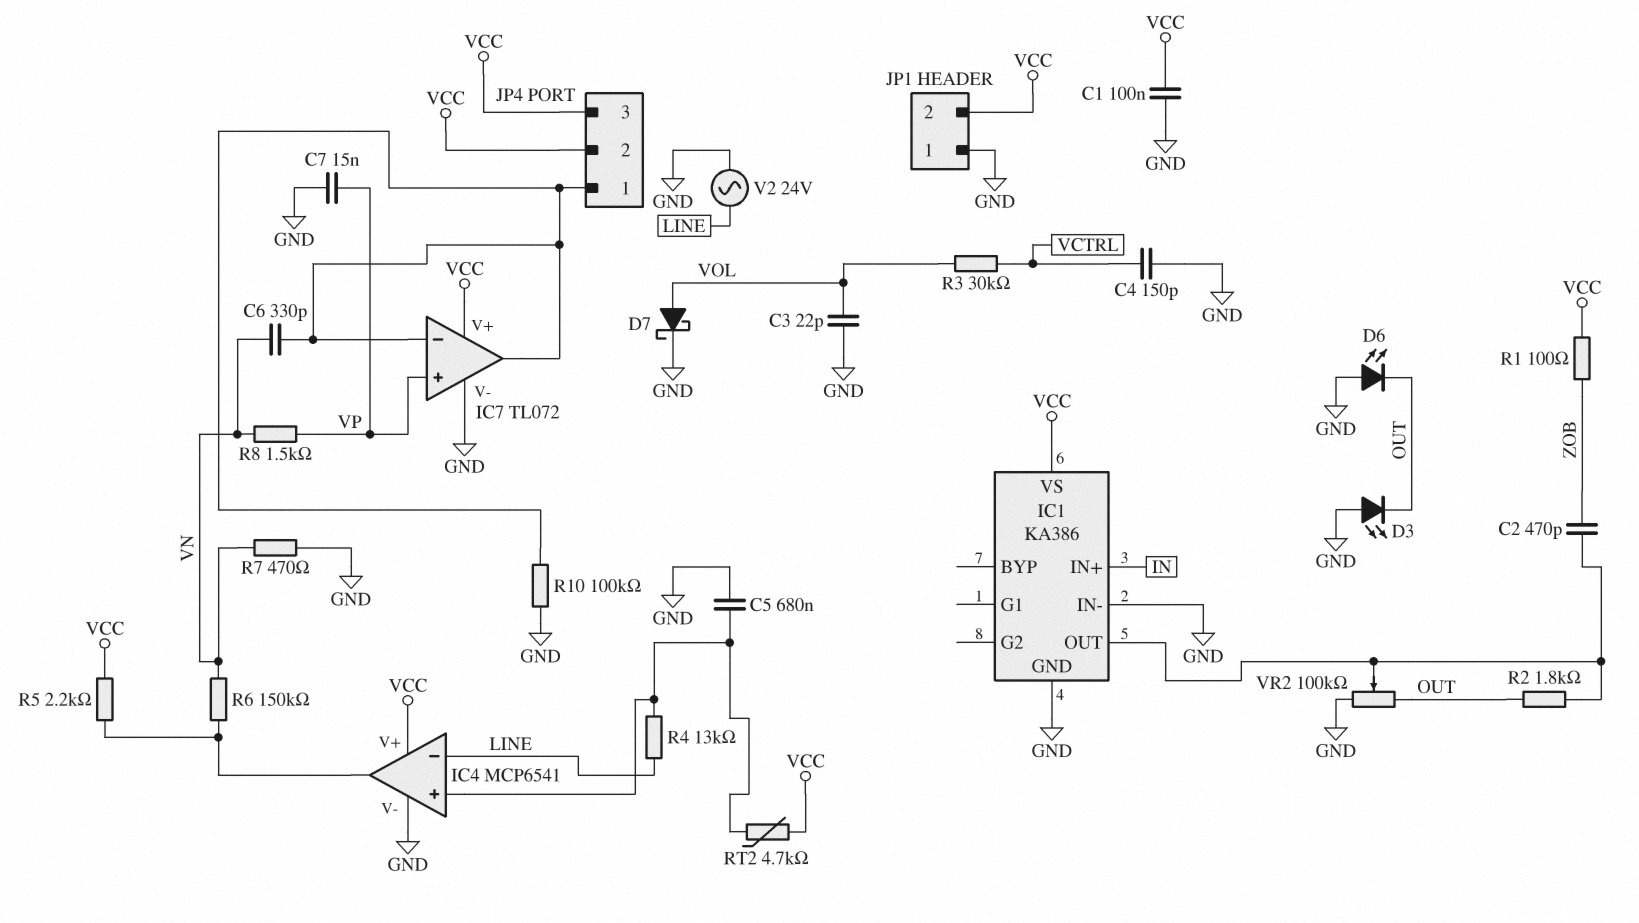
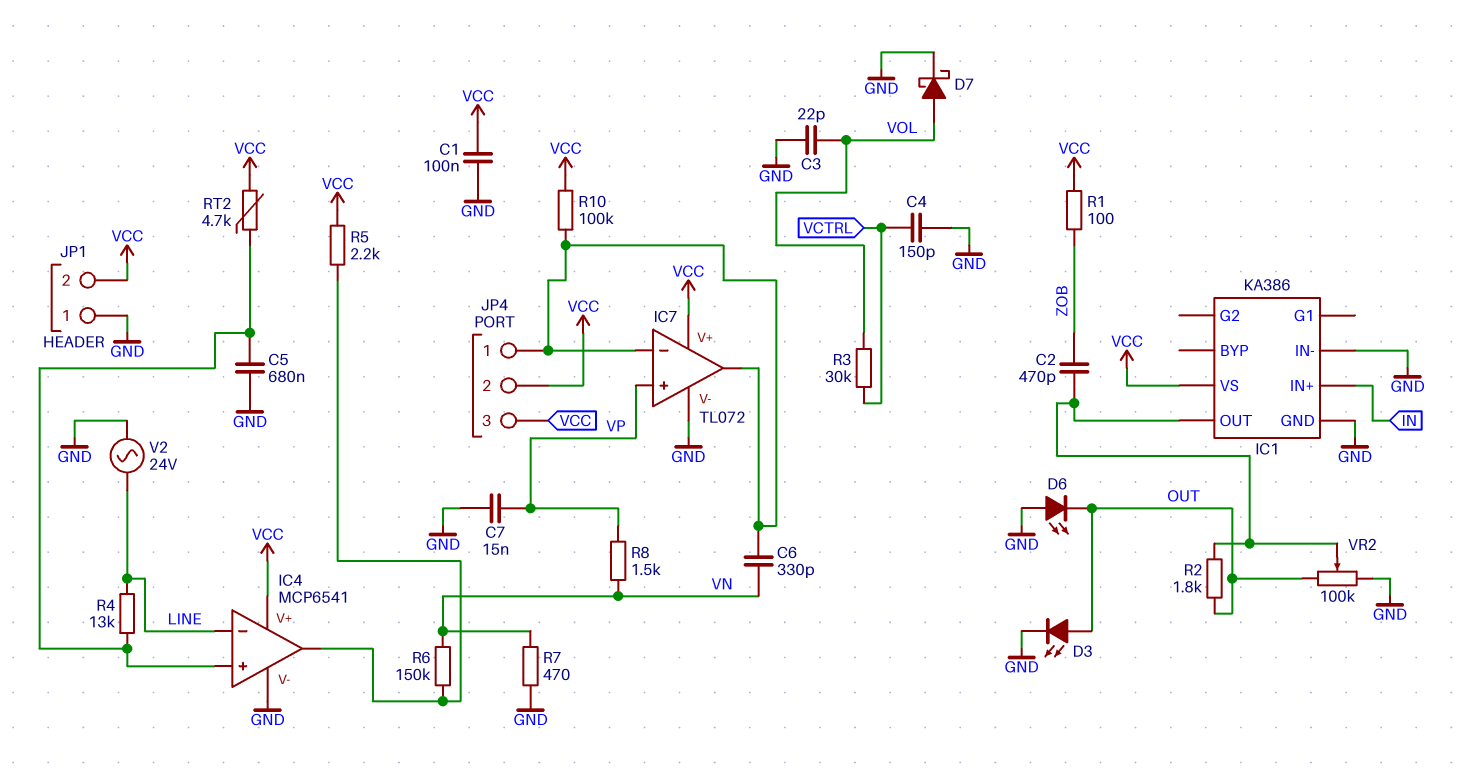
D3: LED (A GND, K OUT) -> LED (A OUT, K GND)
R10: 100k (GND, IC7/in-) -> 100k (IC7/in-, VCC)

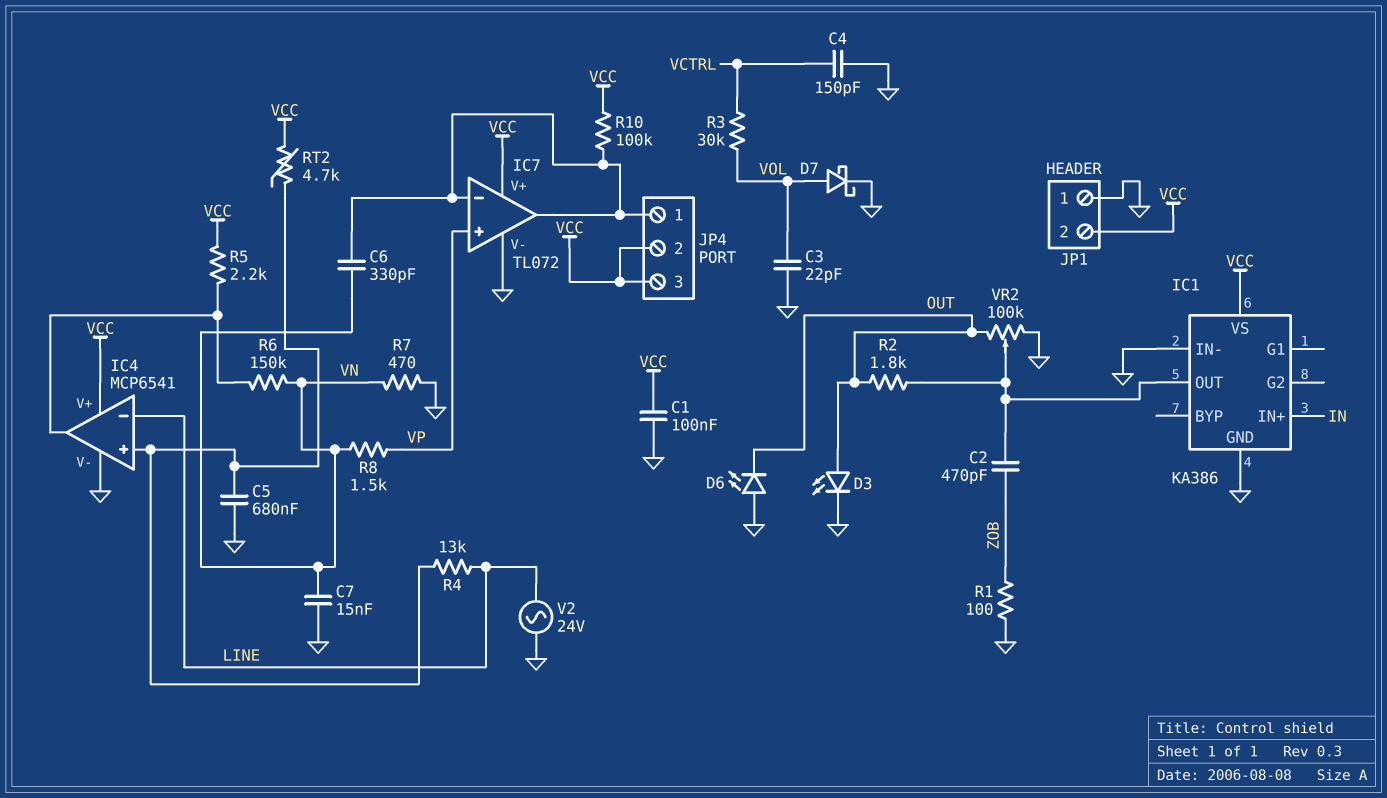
C7: 15nF (GND, VP) -> 15nF (GND, VN)
R1: 100 (VCC, ZOB) -> 100 (GND, ZOB)

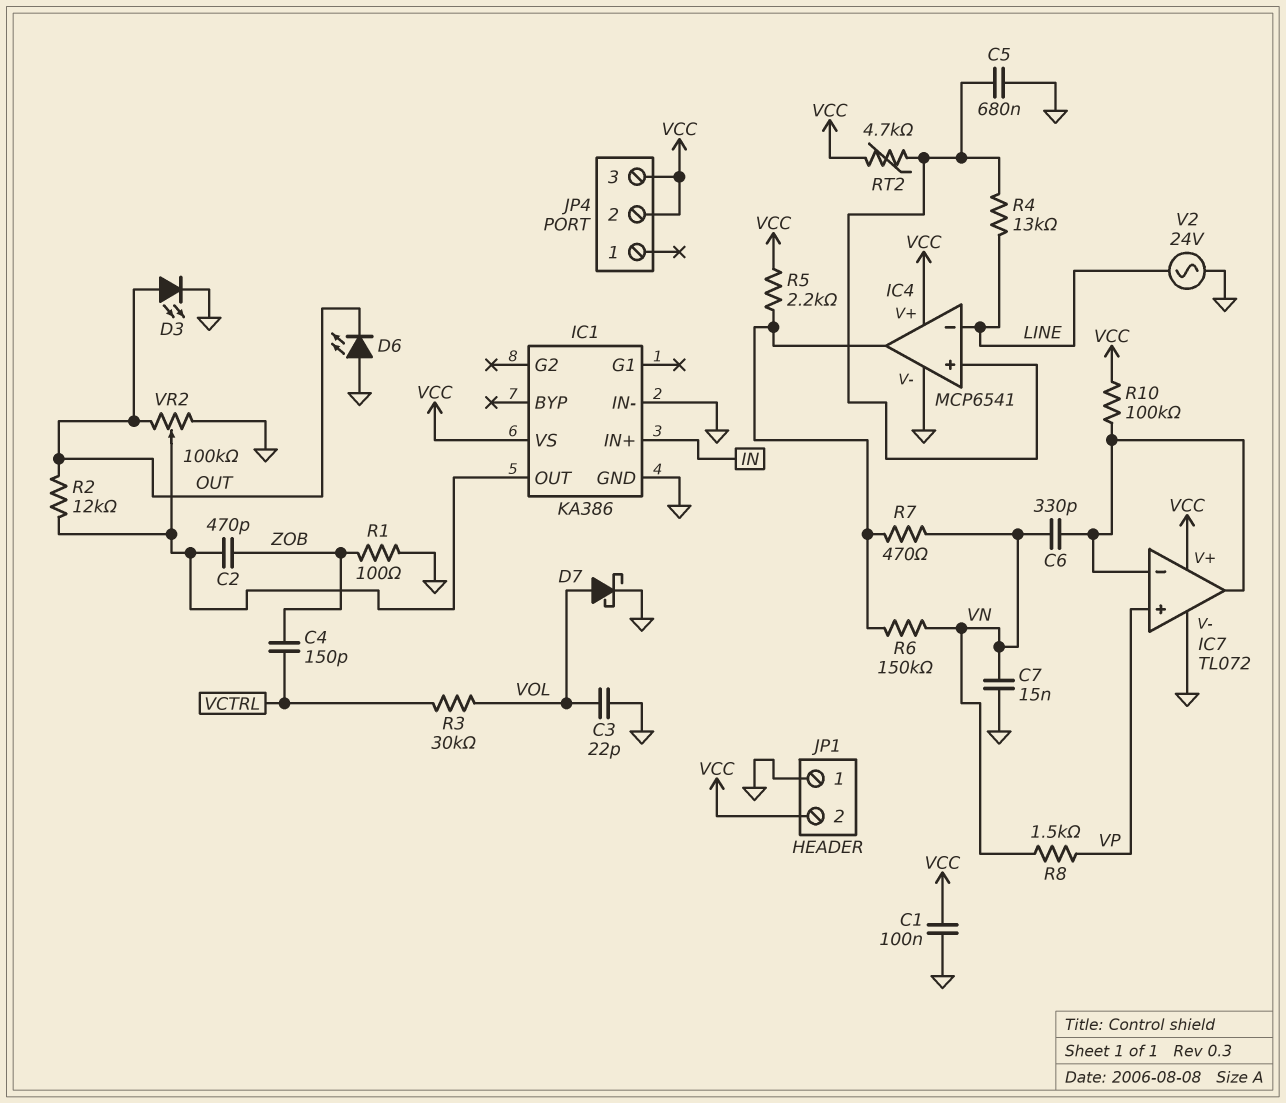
C4: 150pF (GND, VCTRL) -> 150pF (VCTRL, ZOB)
JP4 pin 1: IC7/in- -> none
R2: 1.8k (IC1/OUT, OUT) -> 12k (IC1/OUT, OUT)
R7: 470 (GND, VN) -> 470 (IC4/out, VN)

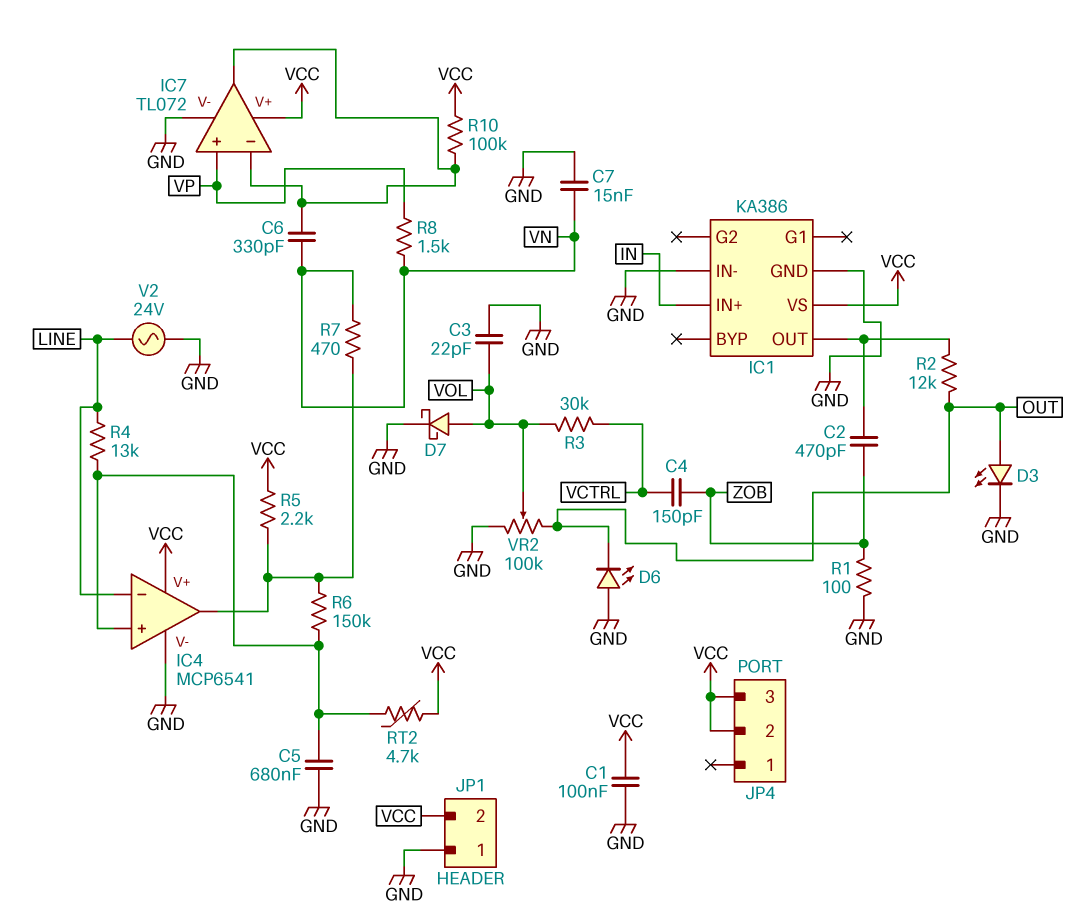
R6: 150k (IC4/out, VN) -> 150k (IC4/in+, IC4/out)
VR2: 100k (GND, OUT, wiper IC1/OUT) -> 100k (GND, OUT, wiper VOL)

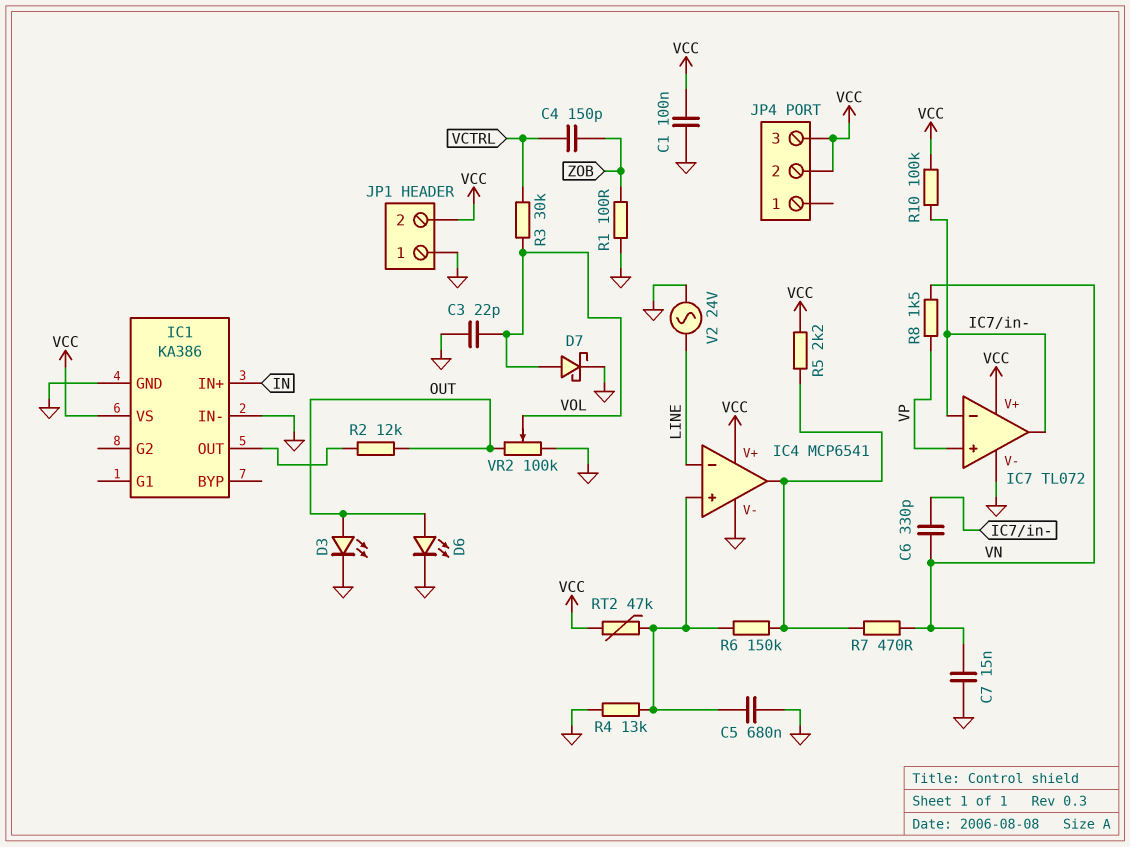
C2: 470pF (IC1/OUT, ZOB) -> none
D6: LED (A GND, K OUT) -> LED (A OUT, K GND)
R4: 13k (IC4/in+, LINE) -> 13k (GND, IC4/in+)
RT2: 4.7k (IC4/in+, VCC) -> 47k (IC4/in+, VCC)

